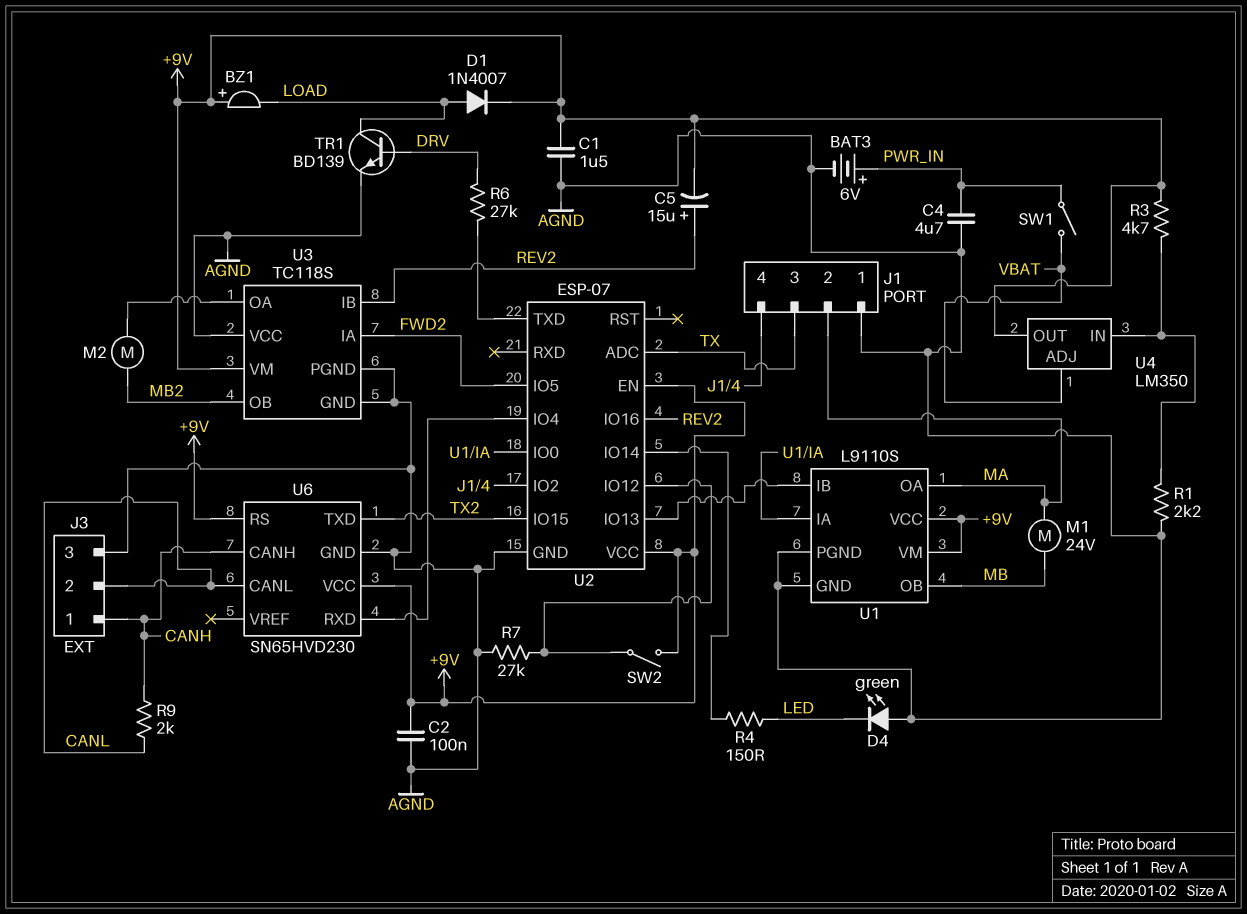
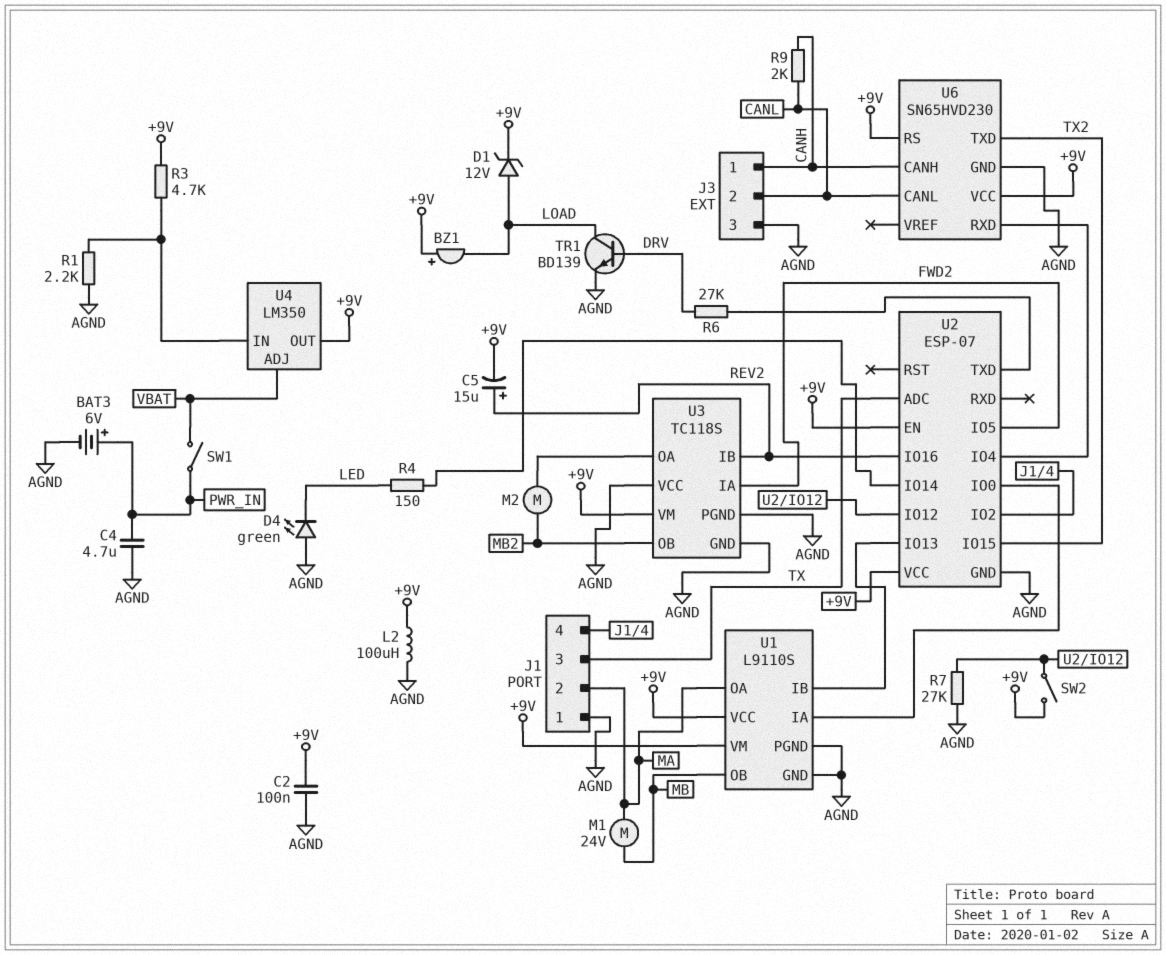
C1: 1.5uF (+9V, AGND) -> none
D1: diode 1N4007 (A LOAD, K +9V) -> zener 12V (A LOAD, K +9V)
L2: none -> 100uH (+9V, AGND)

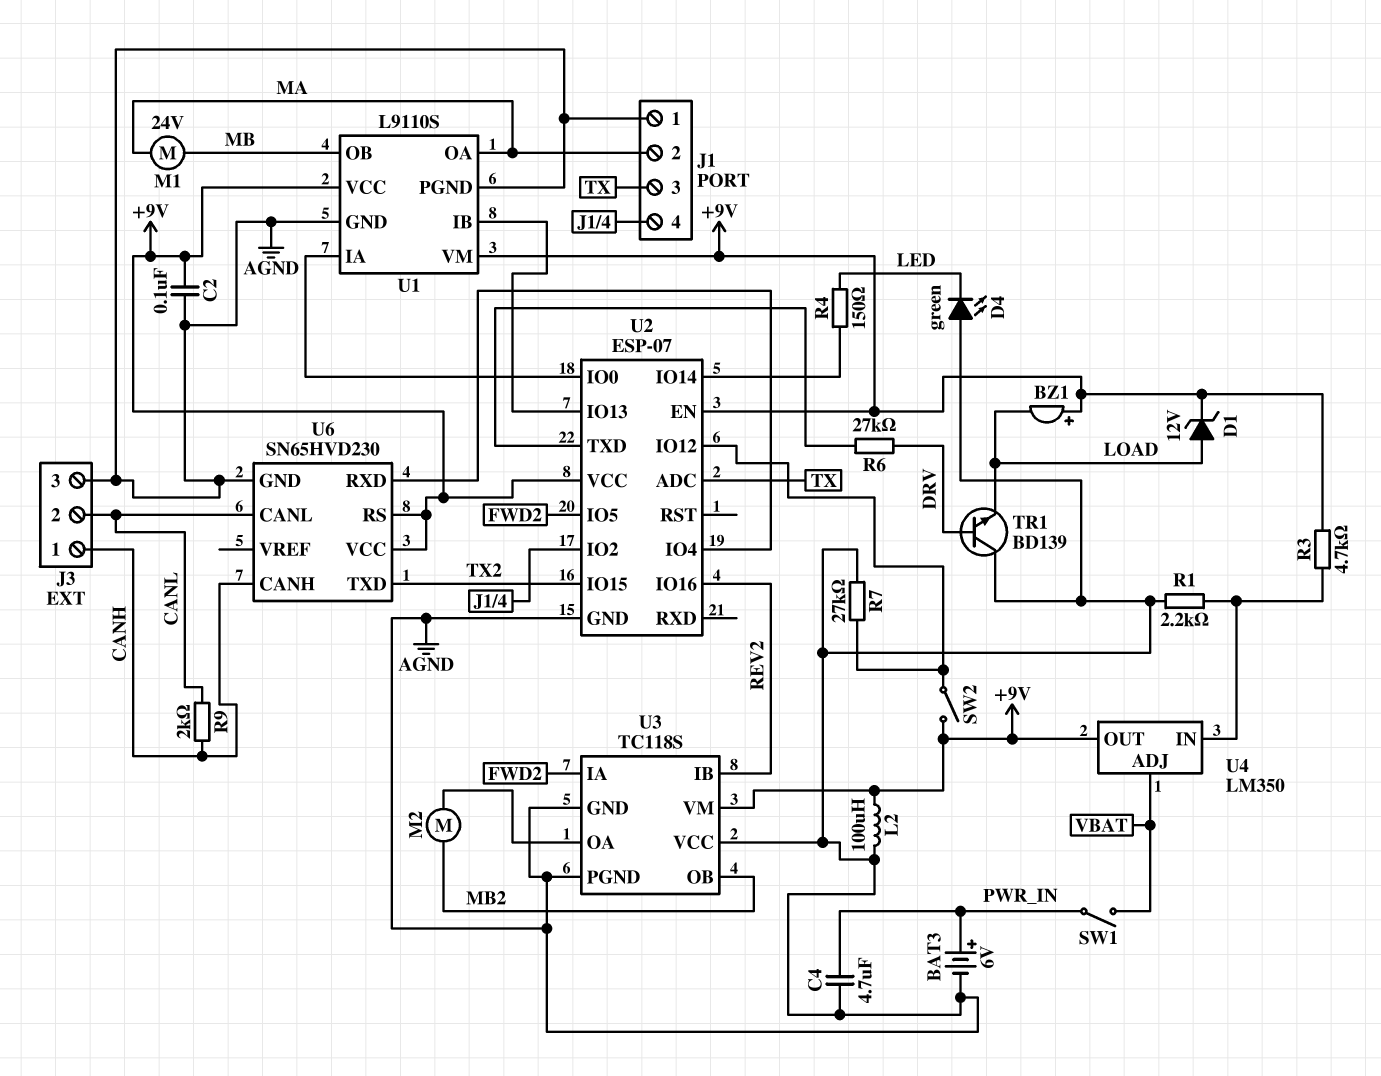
C5: 15uF (plus REV2, minus +9V) -> none
TR1: NPN BD139 (B DRV, C LOAD, E AGND) -> NPN BD139 (B DRV, C AGND, E LOAD)

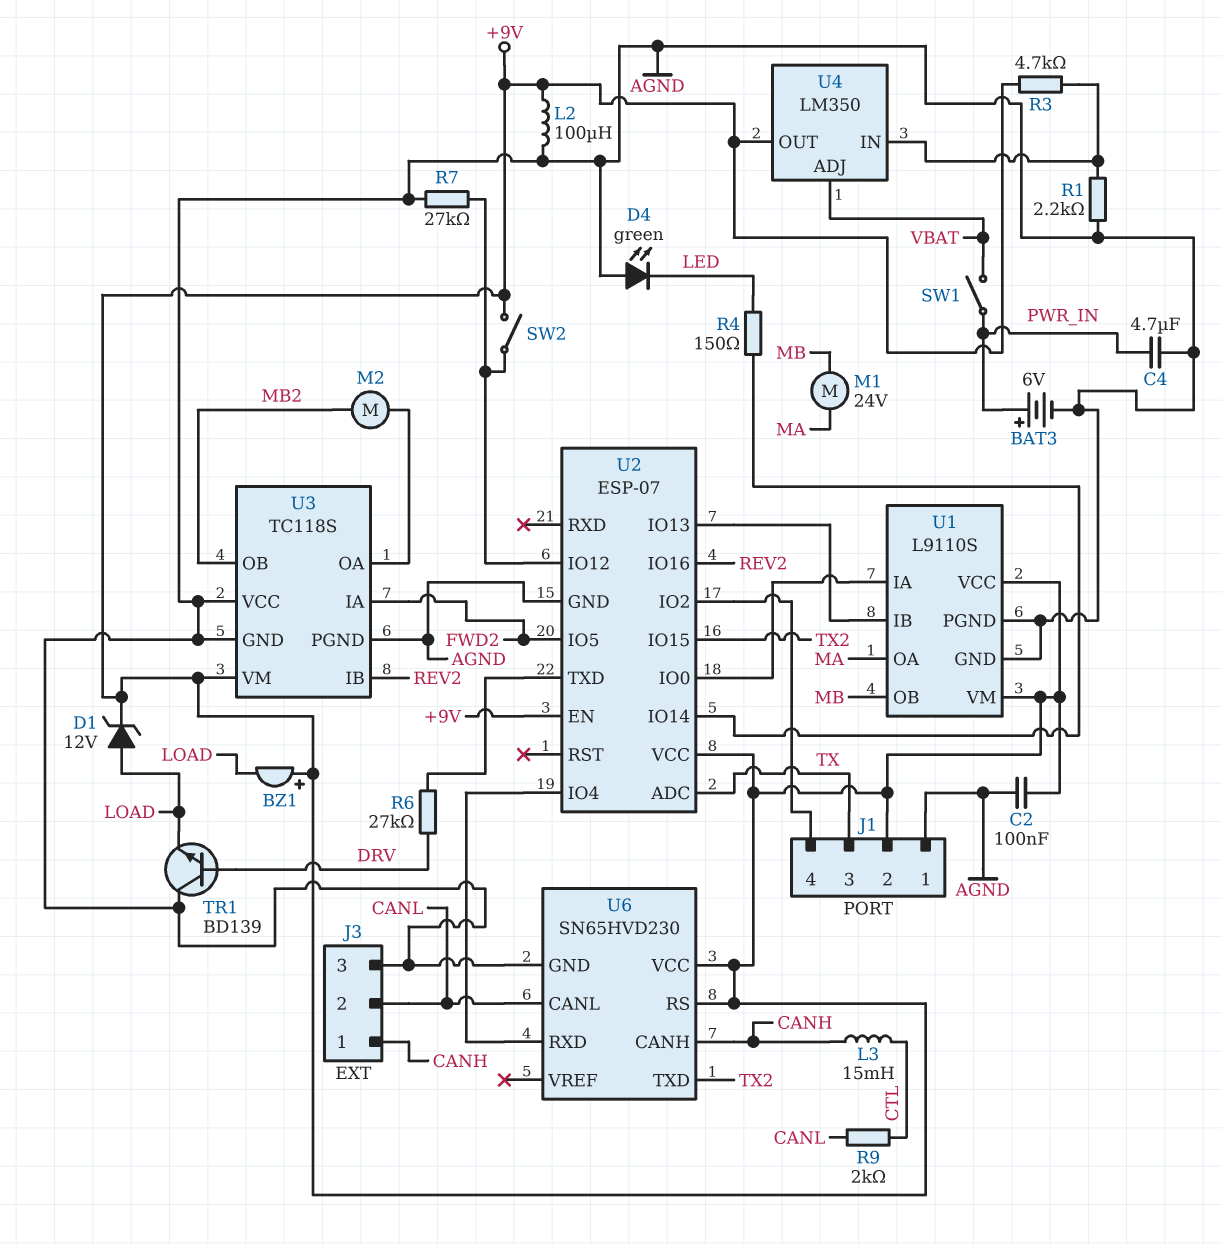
J1 pin 2: MA -> +9V
L3: none -> 15mH (CANH, CTL)
R9: 2k (CANH, CANL) -> 2k (CANL, CTL)

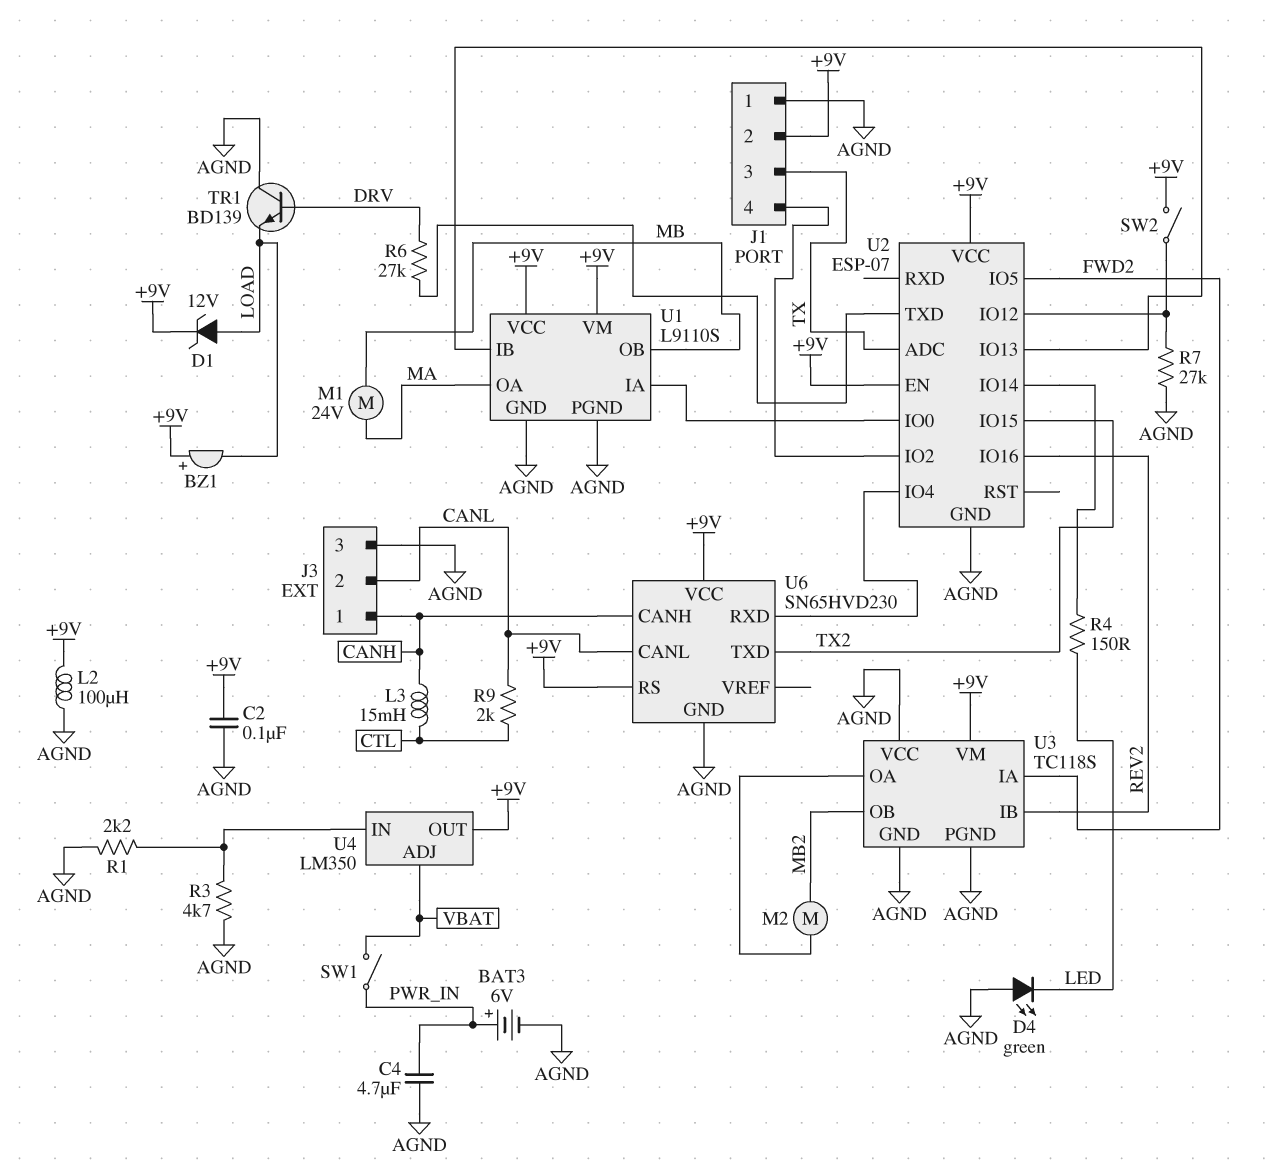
R3: 4.7k (+9V, U4/IN) -> 4.7k (AGND, U4/IN)

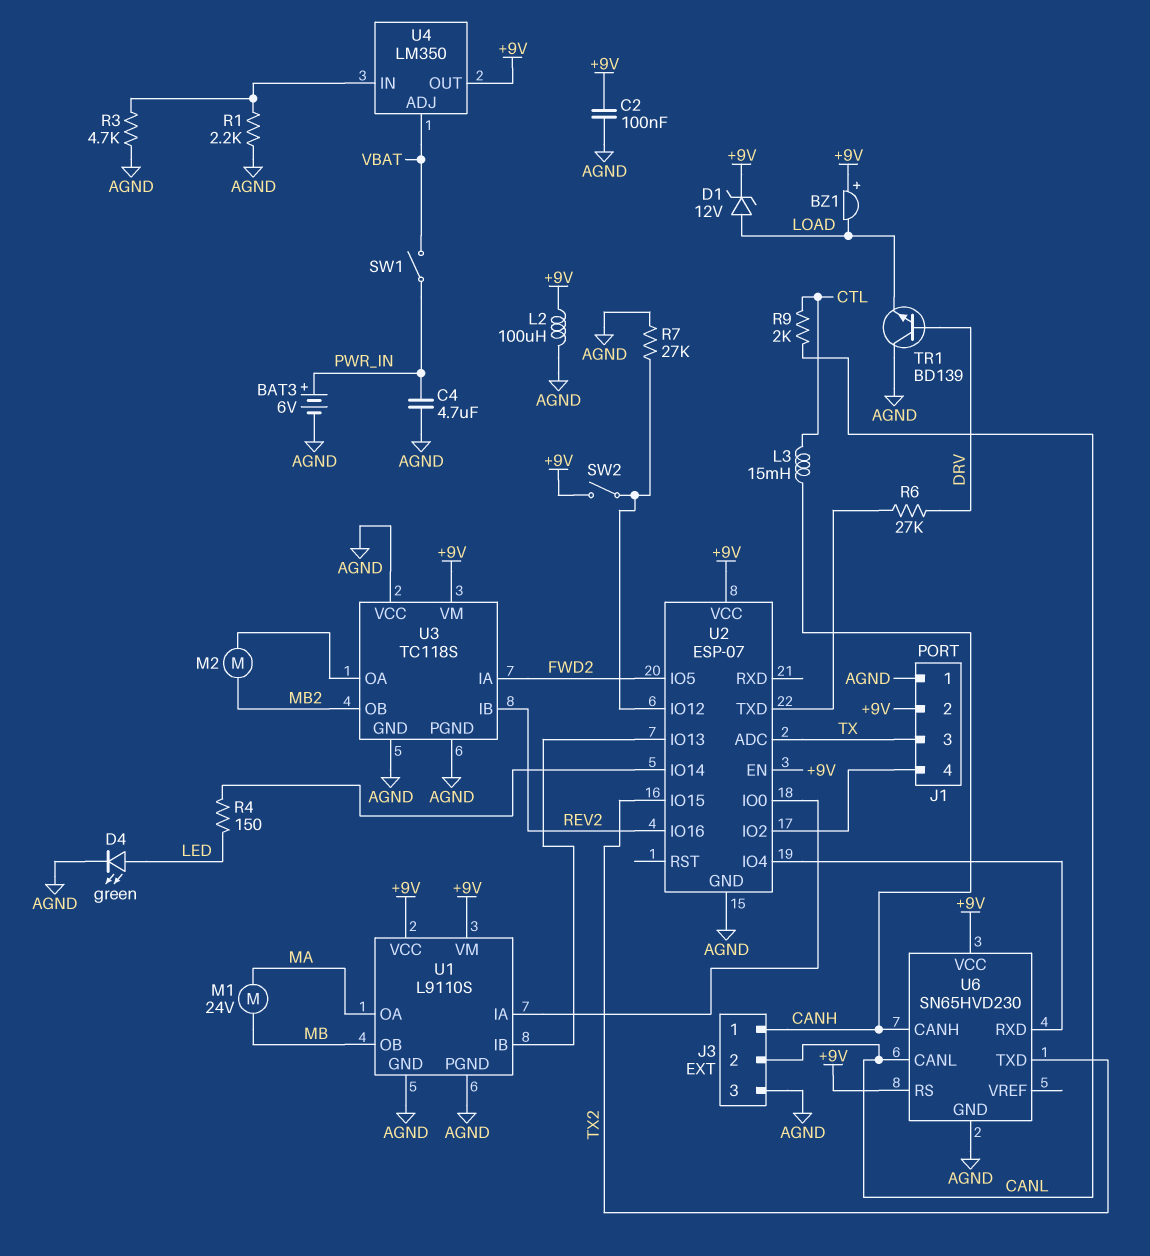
D4: LED green (A AGND, K LED) -> LED green (A LED, K AGND)

